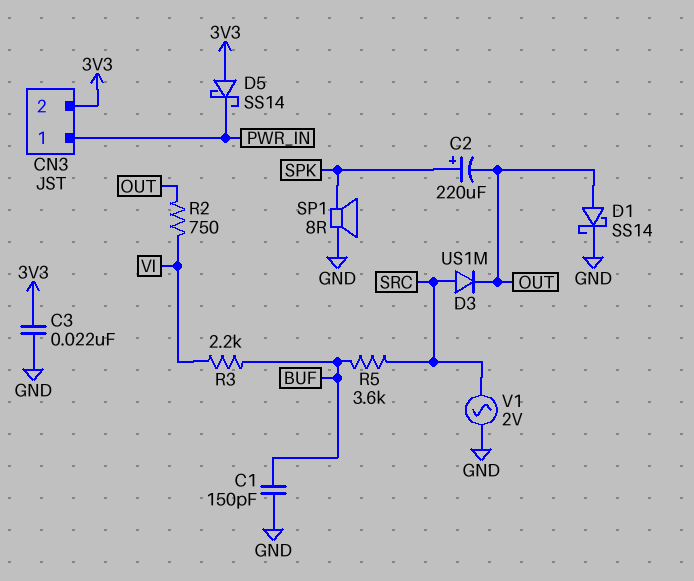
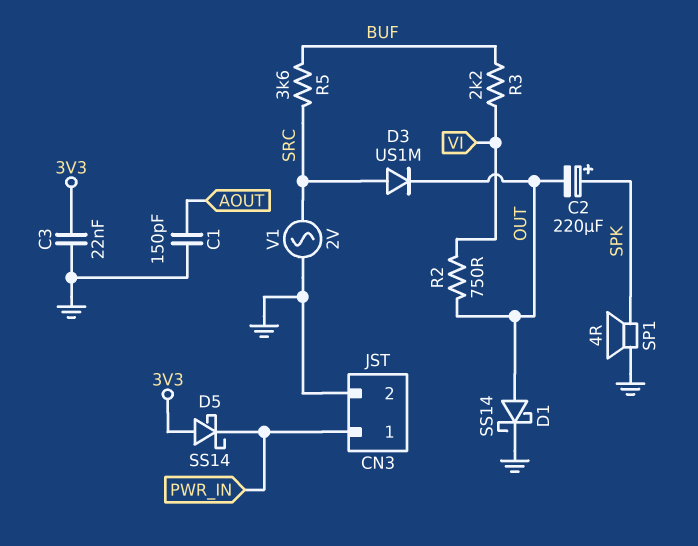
C1: 150pF (BUF, GND) -> 150pF (AOUT, GND)
CN3 pin 2: 3V3 -> GND
SP1: speaker 8R (GND, SPK) -> speaker 4R (GND, SPK)

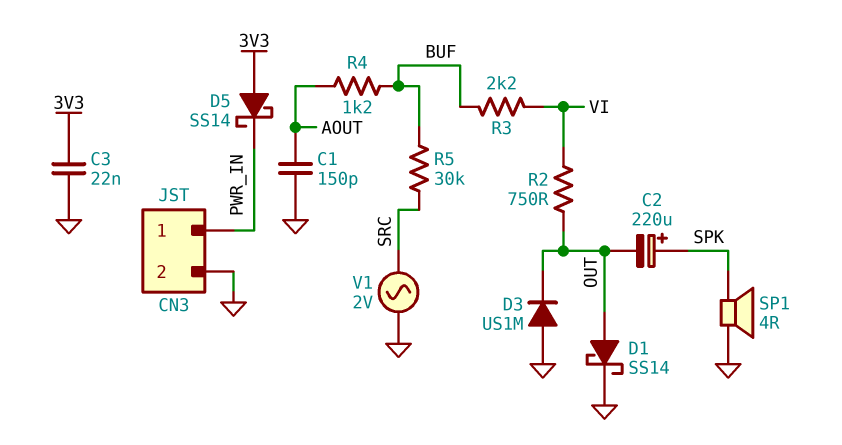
D3: diode US1M (A SRC, K OUT) -> diode US1M (A GND, K OUT)
R4: none -> 1.2k (AOUT, BUF)
R5: 3.6k (BUF, SRC) -> 30k (BUF, SRC)

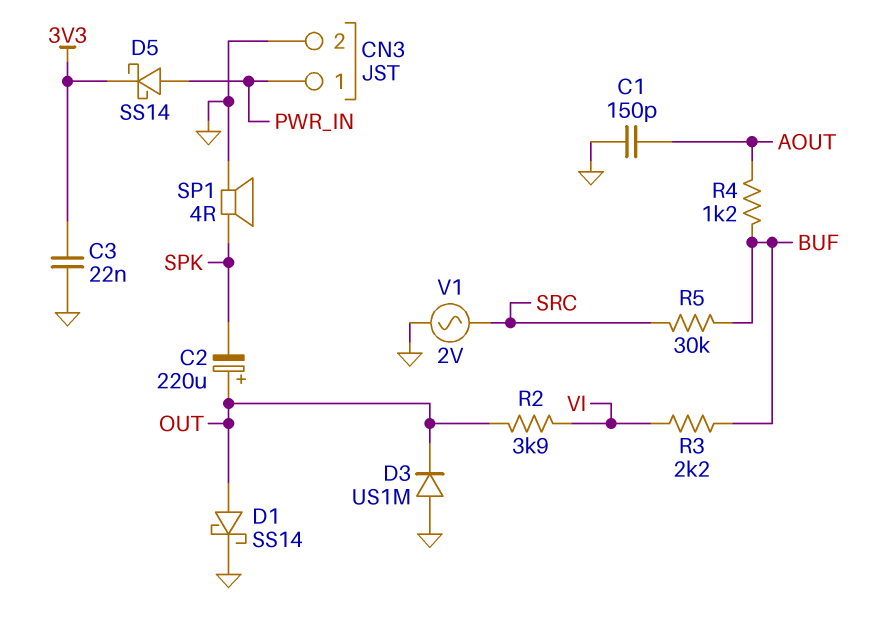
C2: 220uF (plus SPK, minus OUT) -> 220uF (plus OUT, minus SPK)
D5: schottky SS14 (A 3V3, K PWR_IN) -> schottky SS14 (A PWR_IN, K 3V3)
R2: 750 (OUT, VI) -> 3.9k (OUT, VI)

